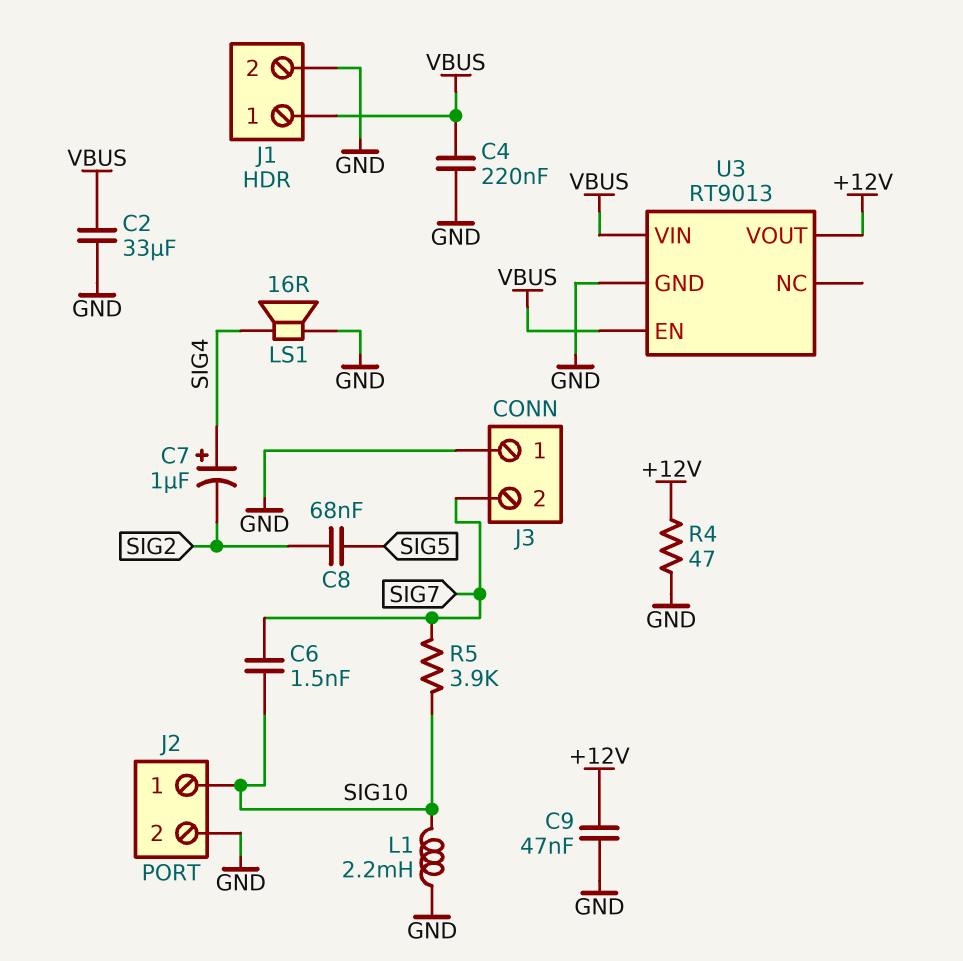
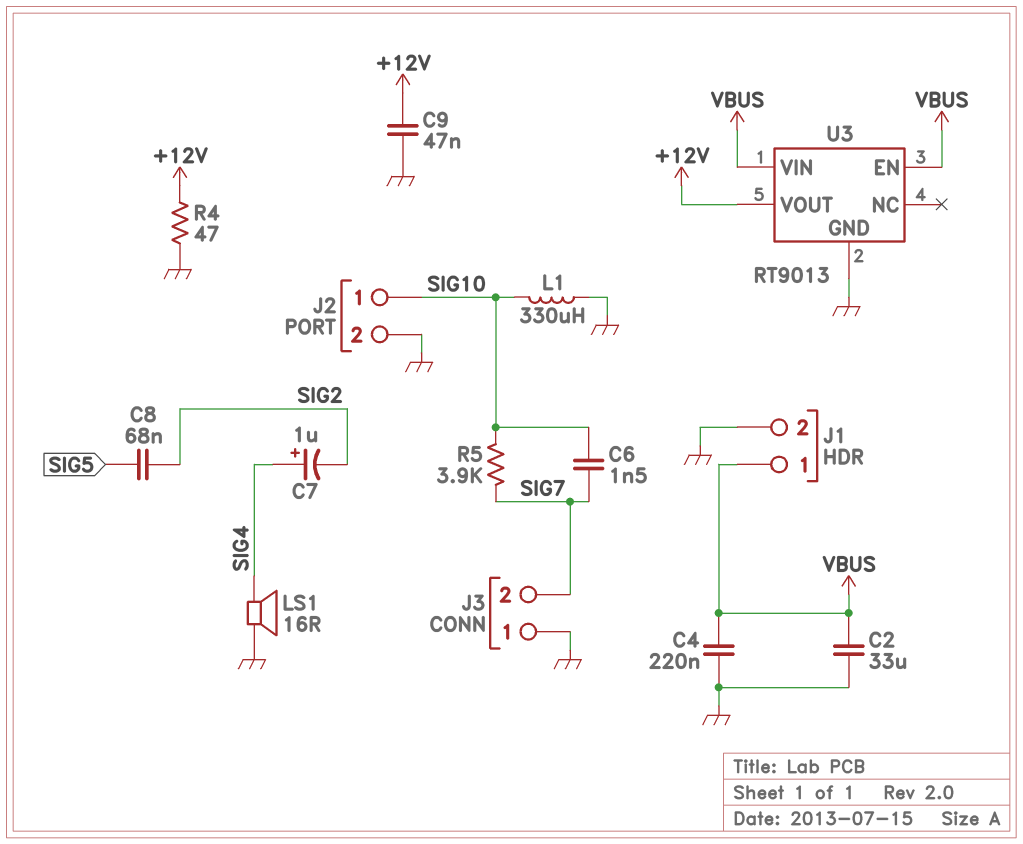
L1: 2.2mH (GND, SIG10) -> 330uH (GND, SIG10)

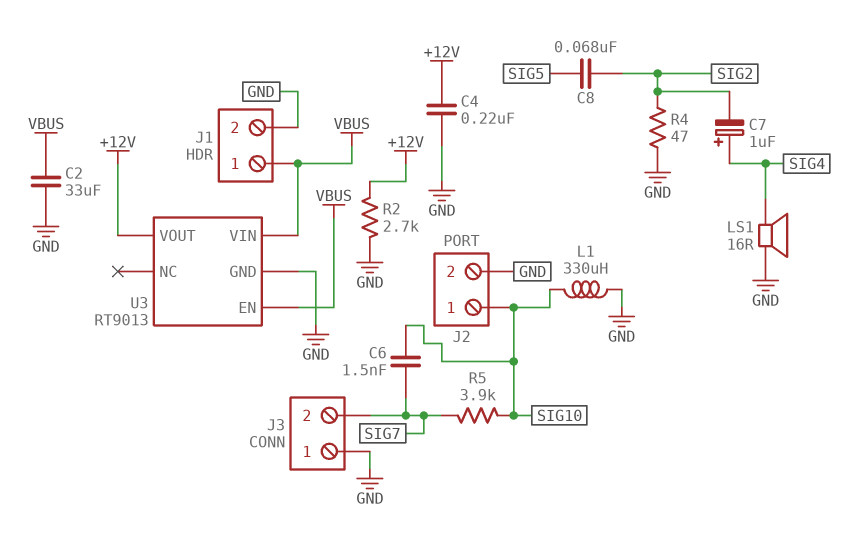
C4: 220nF (GND, VBUS) -> 220nF (+12V, GND)
C9: 47nF (+12V, GND) -> none
R2: none -> 2.7k (+12V, GND)
R4: 47 (+12V, GND) -> 47 (GND, SIG2)

